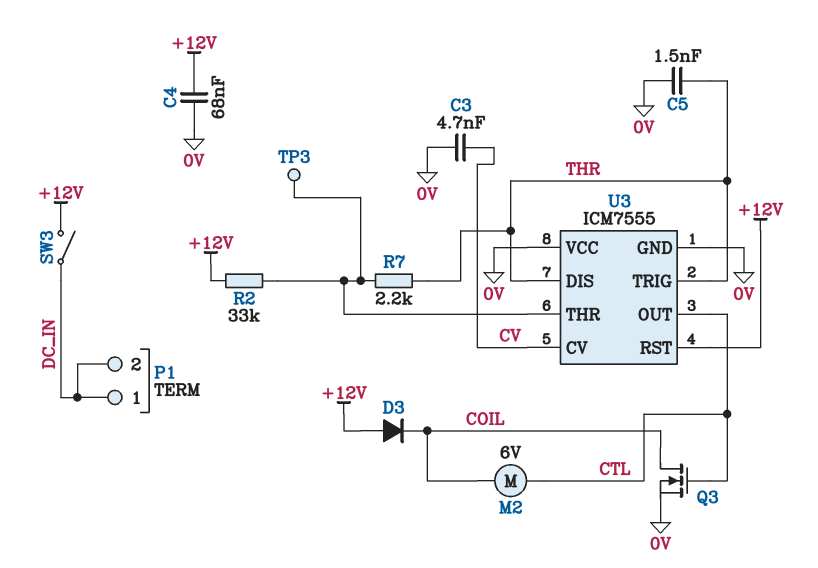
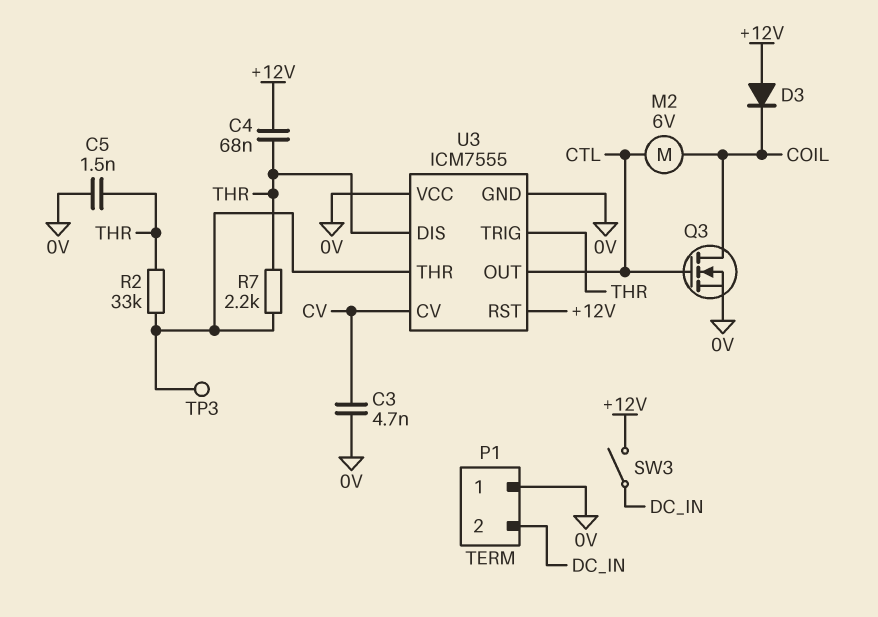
C4: 68nF (+12V, 0V) -> 68nF (+12V, THR)
P1 pin 1: DC_IN -> 0V
R2: 33k (+12V, U3/THR) -> 33k (THR, U3/THR)

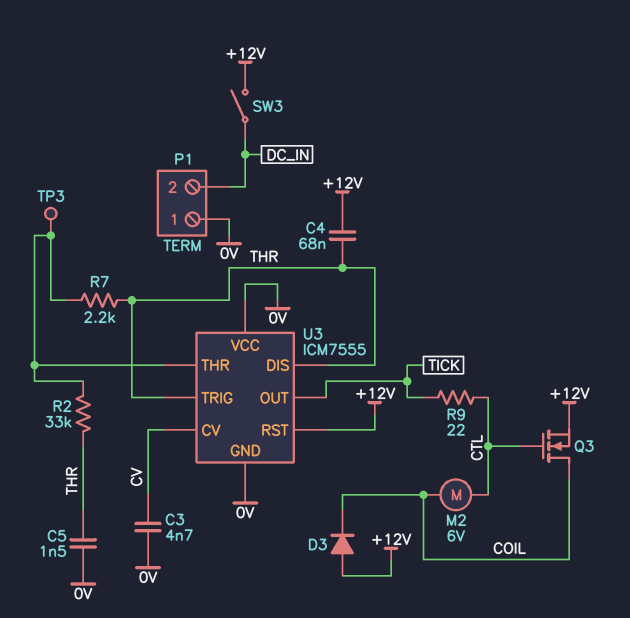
Q3: NMOS (G CTL, D COIL, S 0V) -> NMOS (G CTL, D COIL, S +12V)
R9: none -> 22 (CTL, TICK)
U3 pin OUT: CTL -> TICK

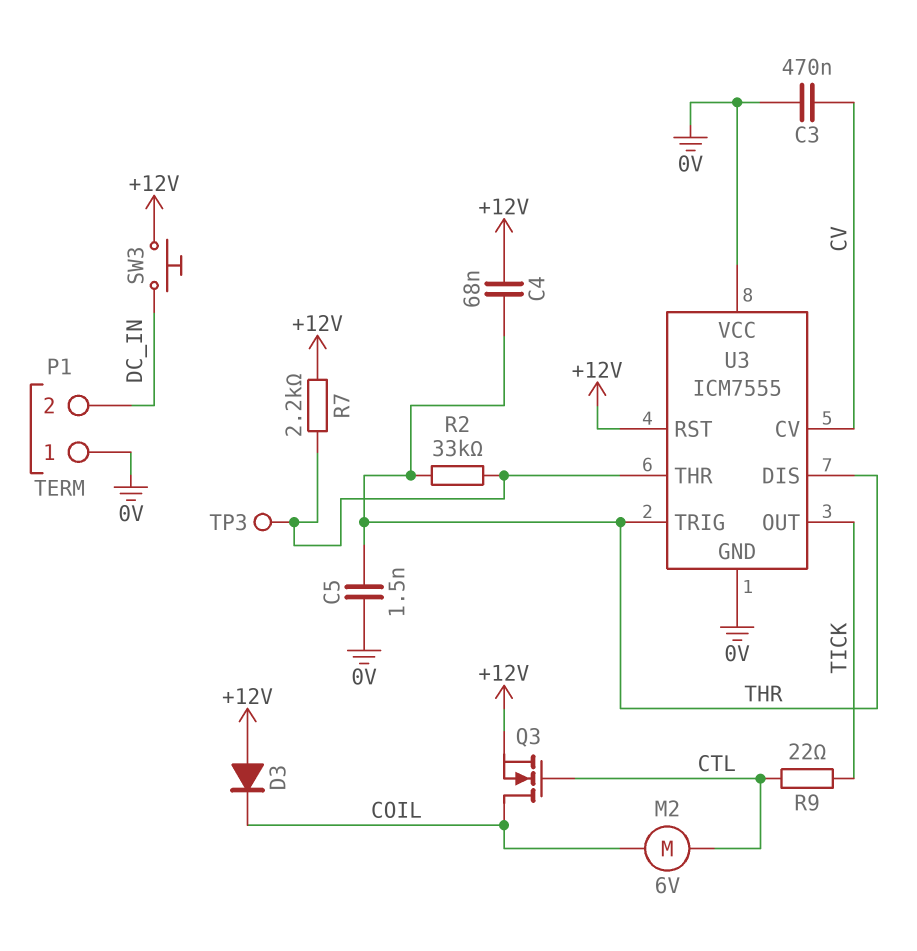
C3: 4.7nF (0V, CV) -> 470nF (0V, CV)
R7: 2.2k (THR, U3/THR) -> 2.2k (+12V, U3/THR)
SW3: switch (+12V, DC_IN) -> button (+12V, DC_IN)

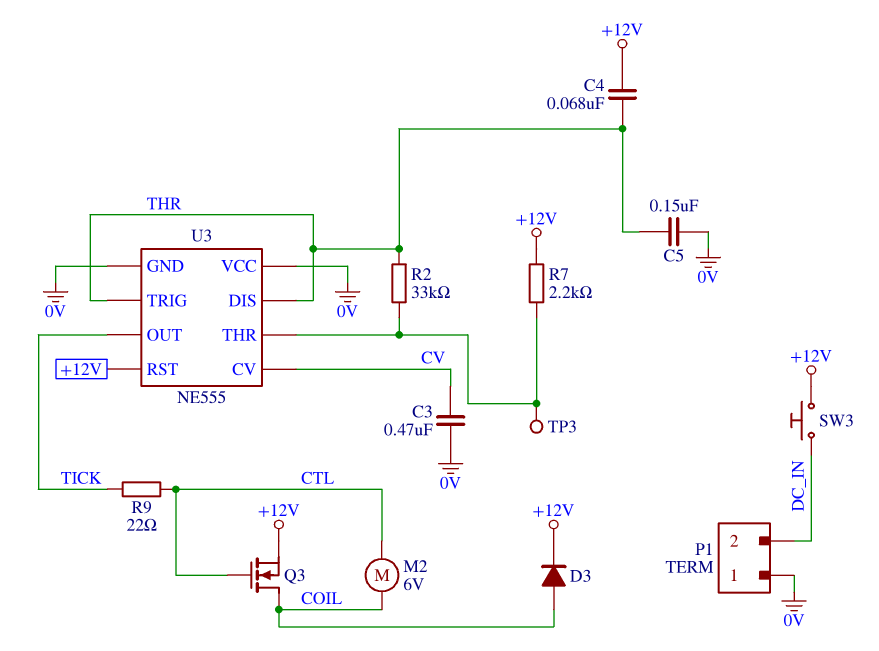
C5: 1.5nF (0V, THR) -> 150nF (0V, THR)
D3: diode (A +12V, K COIL) -> diode (A COIL, K +12V)
U3: ICM7555 -> NE555

